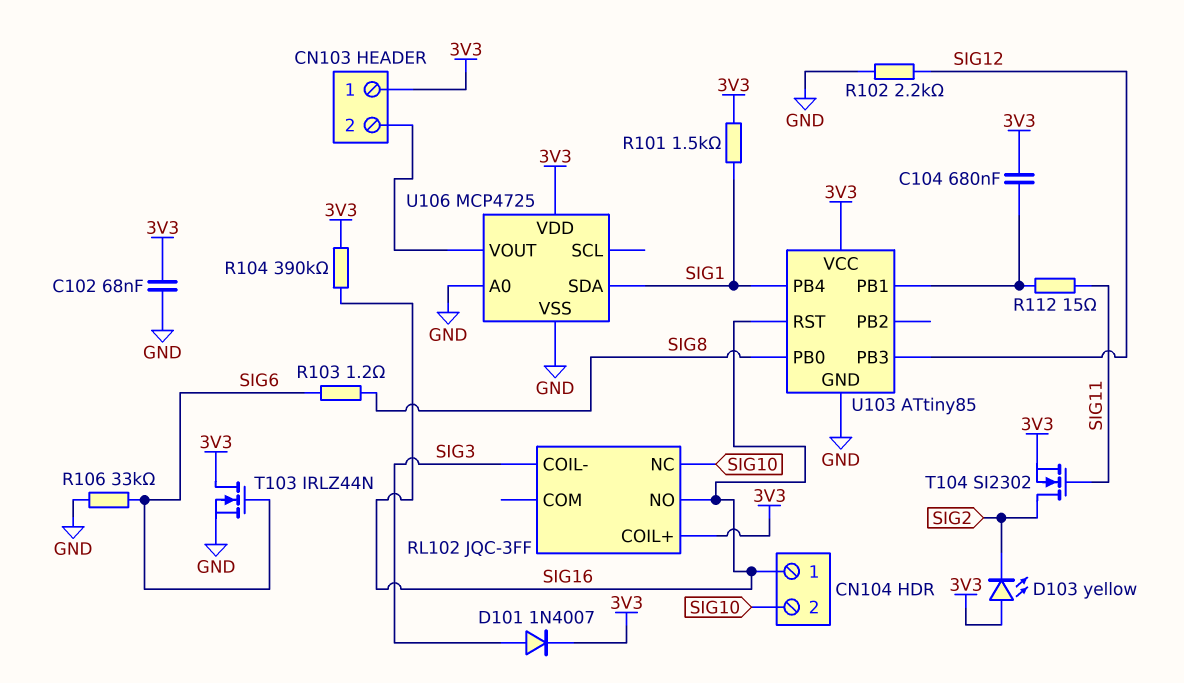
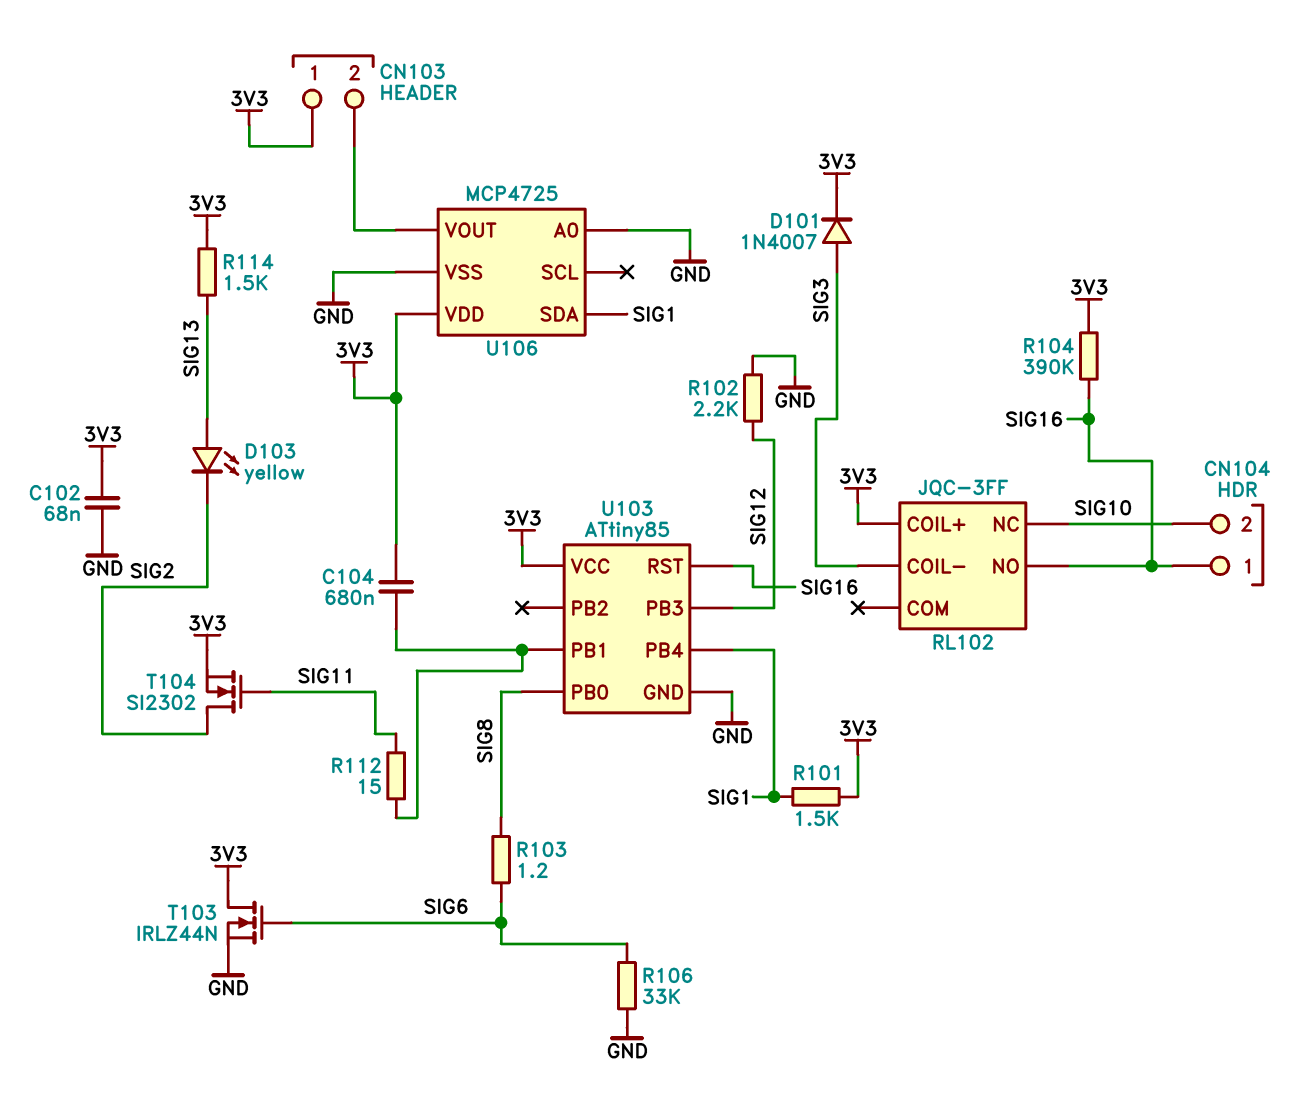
D103: LED yellow (A 3V3, K SIG2) -> LED yellow (A SIG13, K SIG2)
R114: none -> 1.5k (3V3, SIG13)

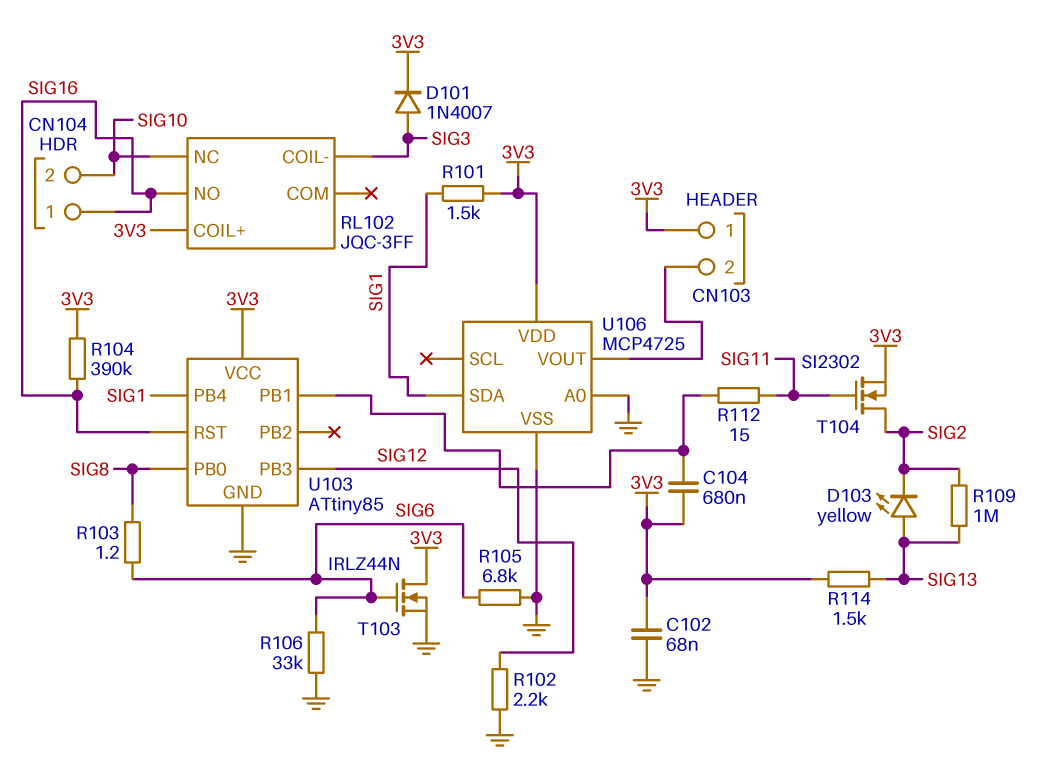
R105: none -> 6.8k (GND, SIG6)
R109: none -> 1M (SIG2, SIG13)

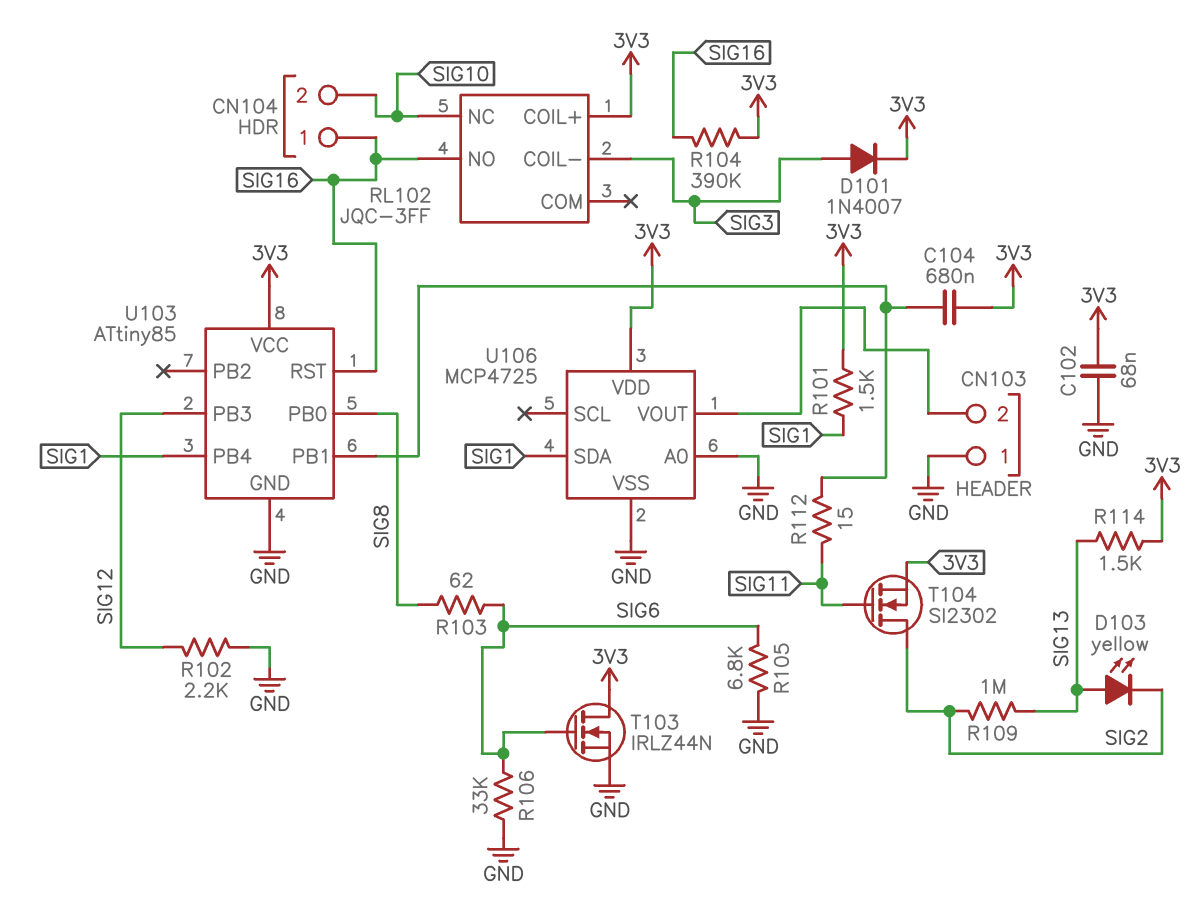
CN103 pin 1: 3V3 -> GND
R103: 1.2 (SIG6, SIG8) -> 62 (SIG6, SIG8)

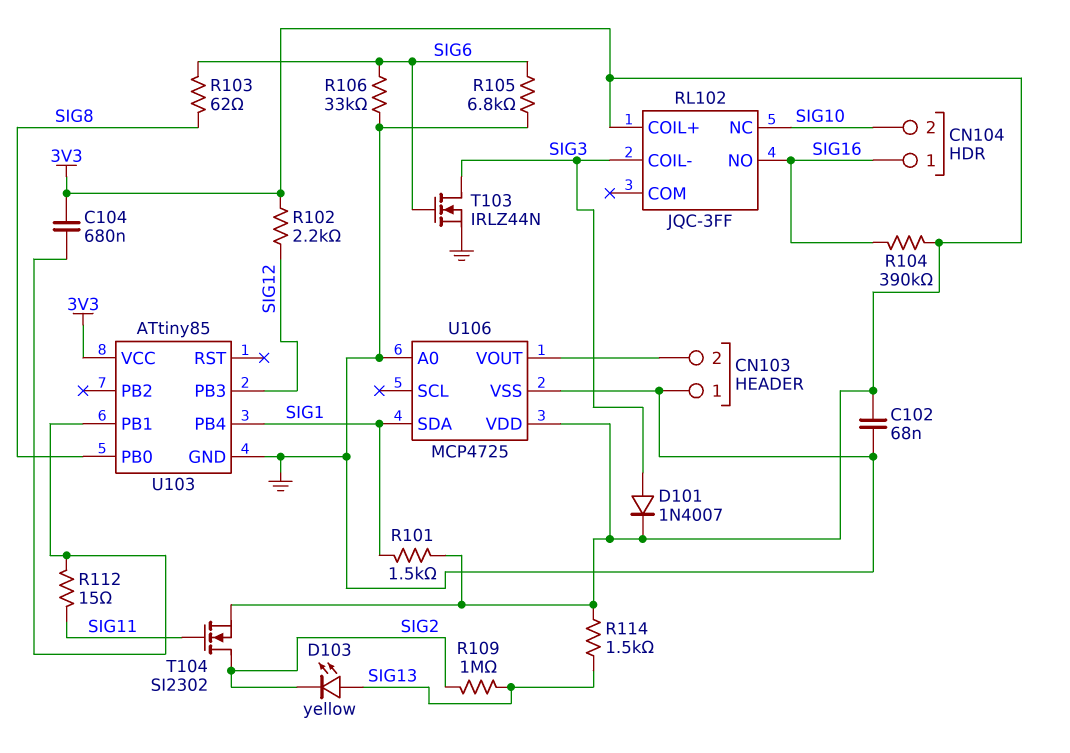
R102: 2.2k (GND, SIG12) -> 2.2k (3V3, SIG12)
T103: NMOS IRLZ44N (G SIG6, D 3V3, S GND) -> NMOS IRLZ44N (G SIG6, D SIG3, S GND)
U103 pin RST: SIG16 -> none

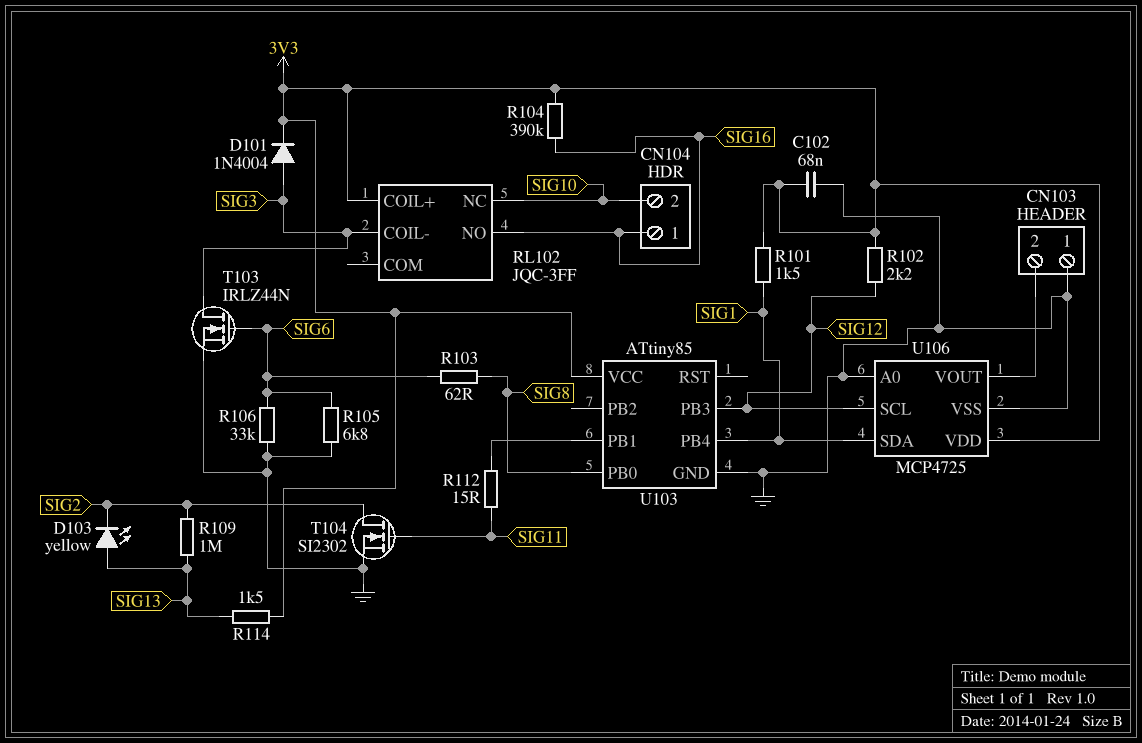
C104: 680nF (3V3, U103/PB1) -> none
D101: diode 1N4007 (A SIG3, K 3V3) -> diode 1N4004 (A SIG3, K 3V3)
T104: NMOS SI2302 (G SIG11, D SIG2, S 3V3) -> NMOS SI2302 (G SIG11, D SIG2, S GND)
U106 pin SCL: none -> SIG12

